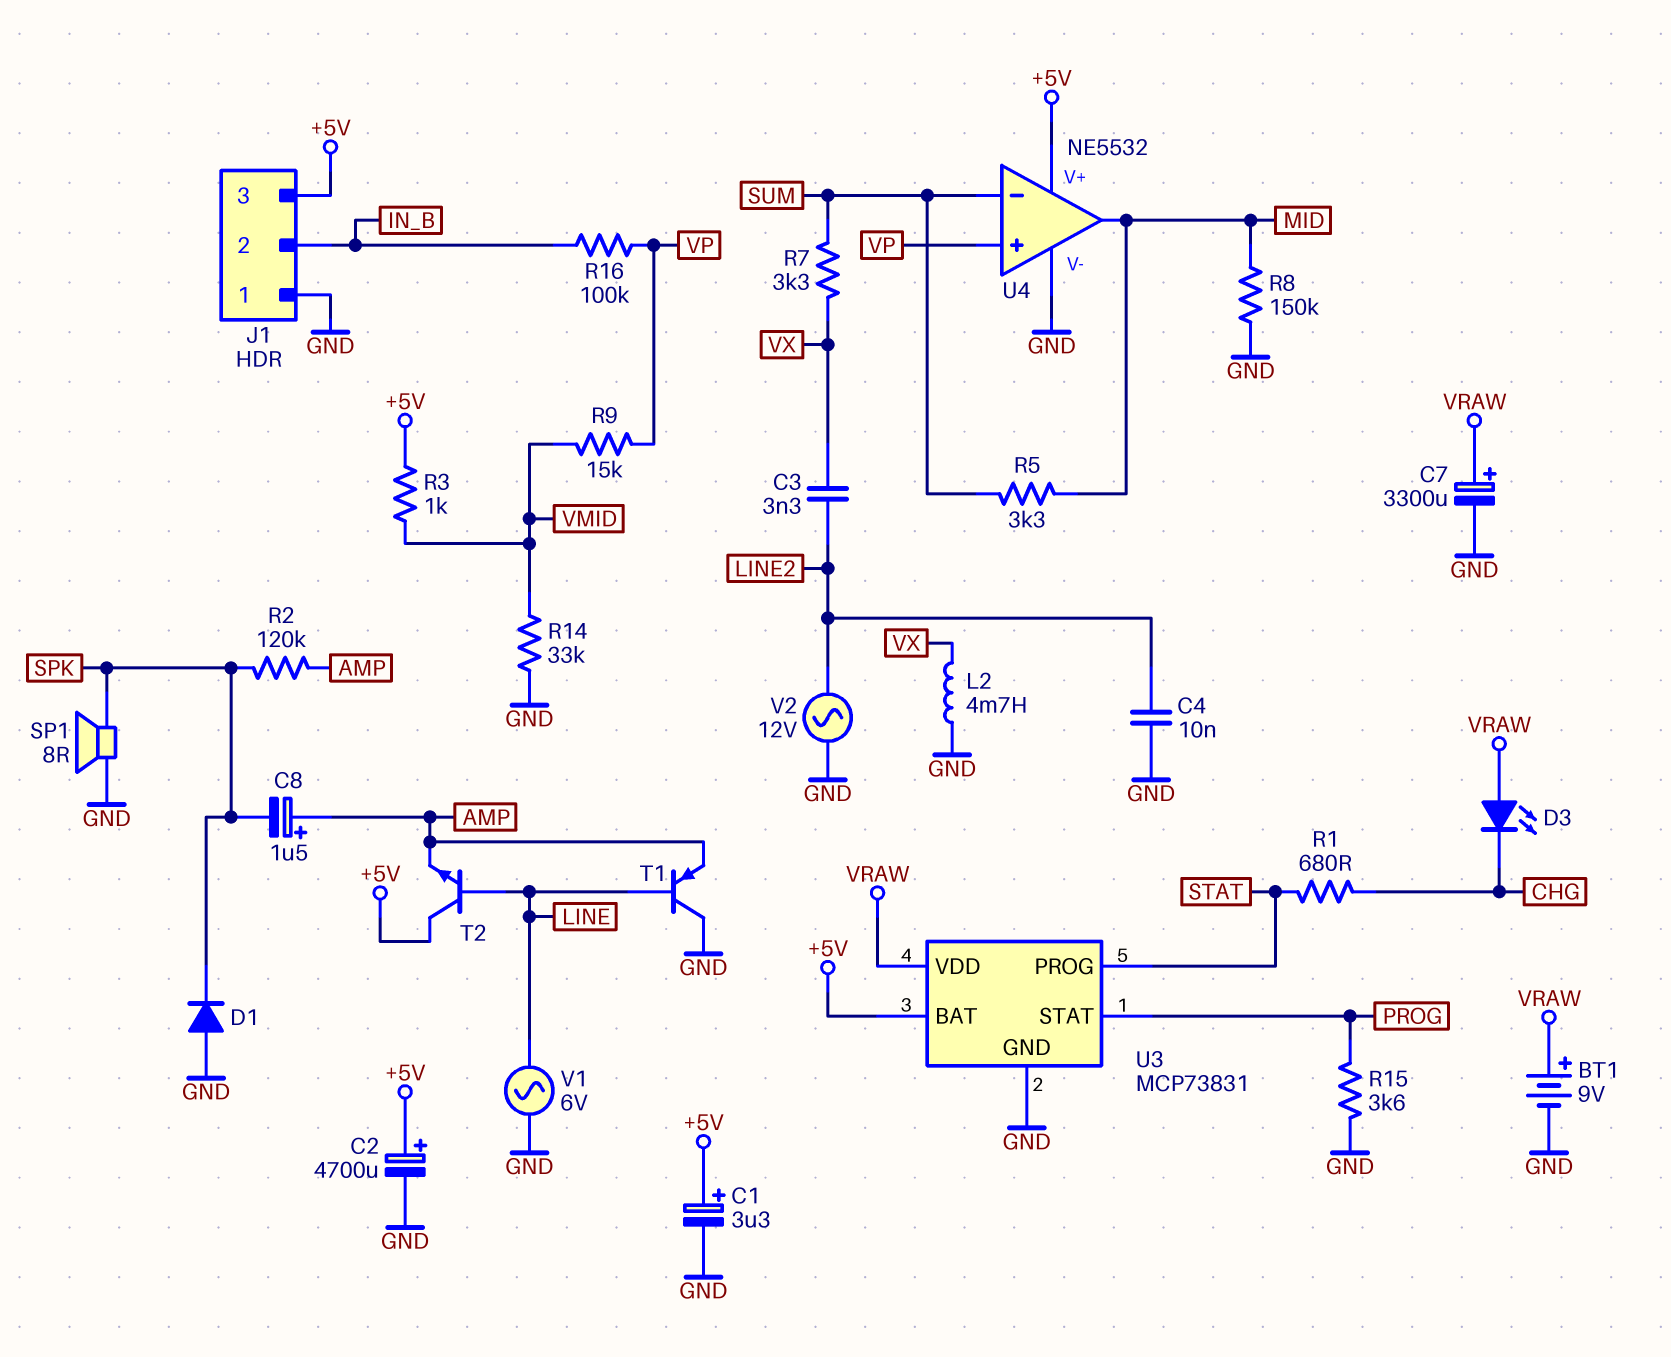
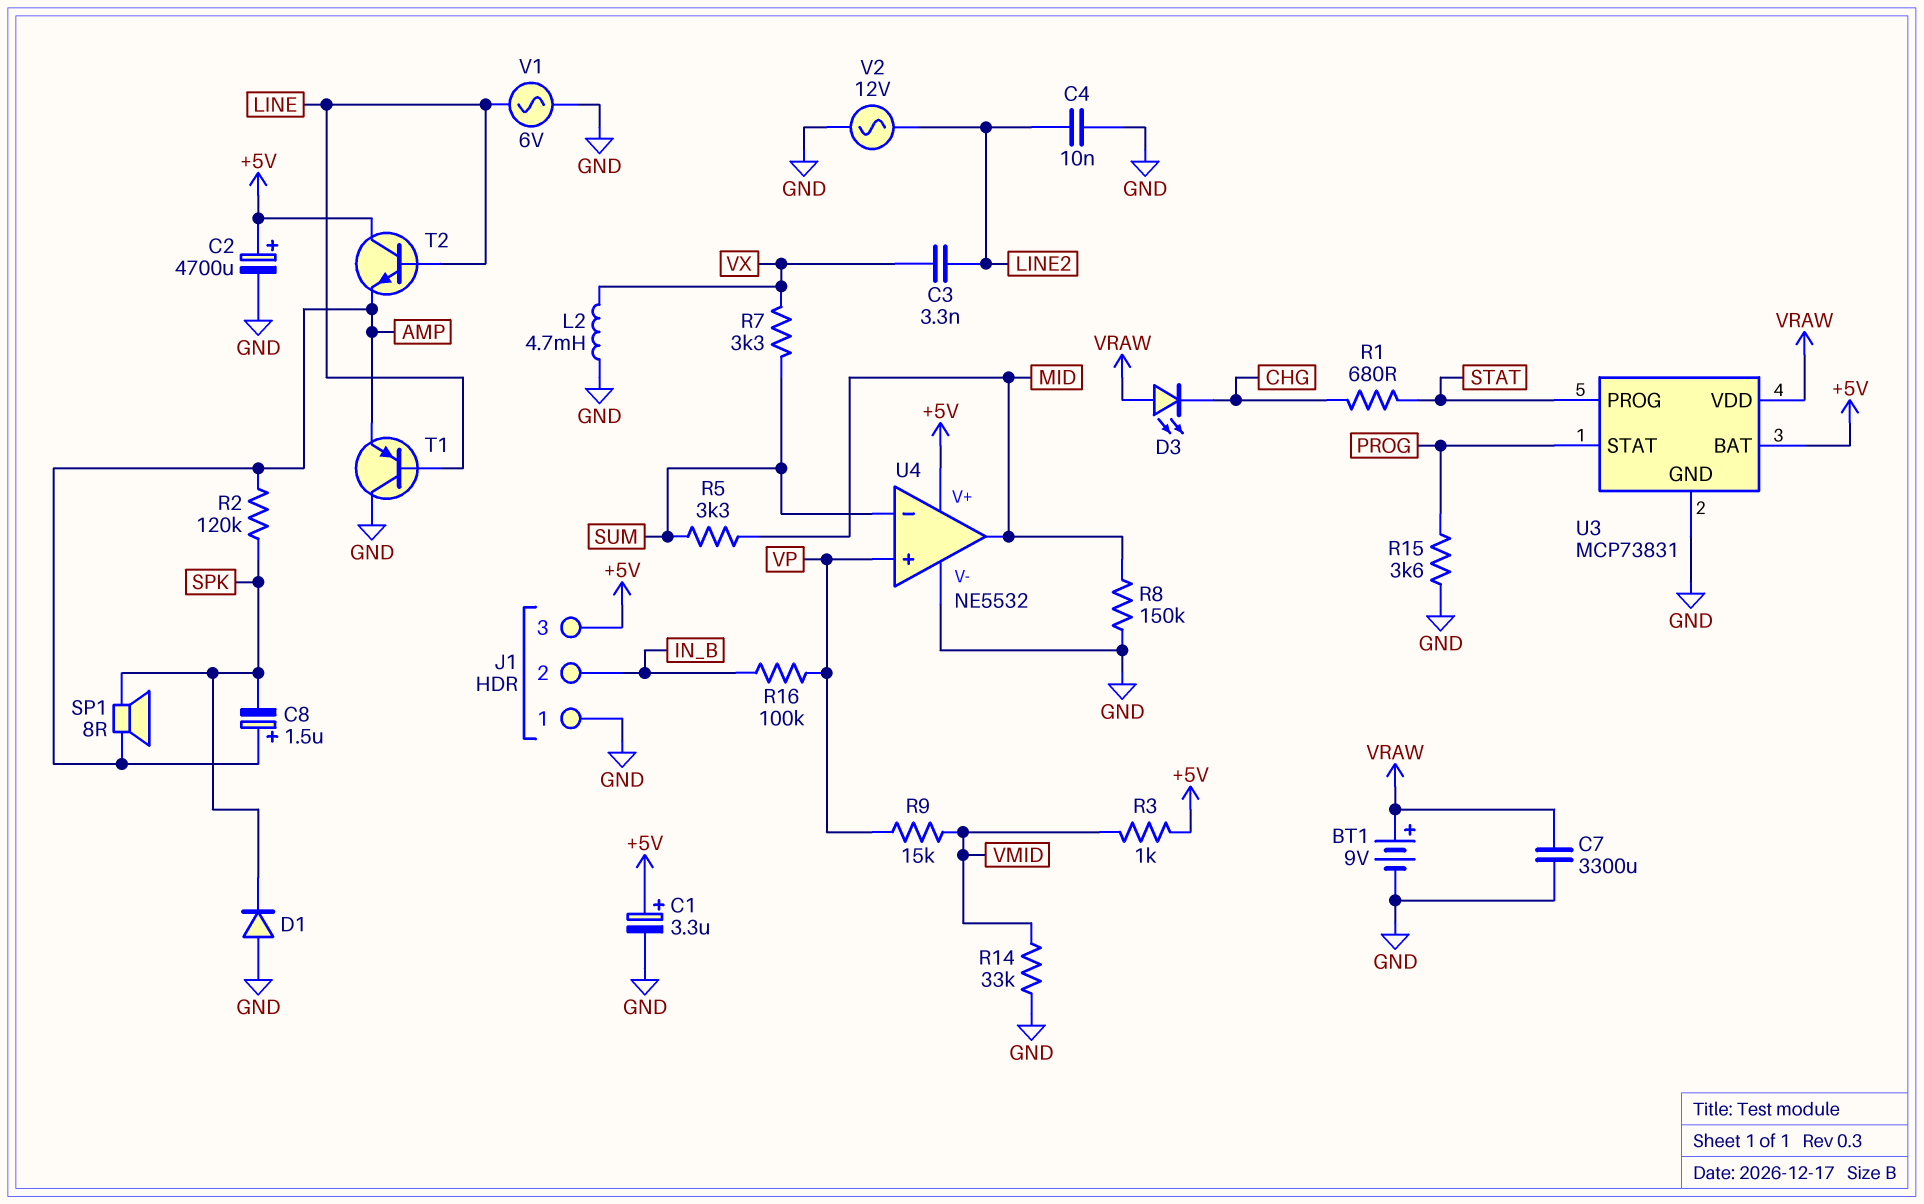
C7: 3300uF (plus VRAW, minus GND) -> 3300uF (GND, VRAW)
SP1: speaker 8R (GND, SPK) -> speaker 8R (AMP, SPK)

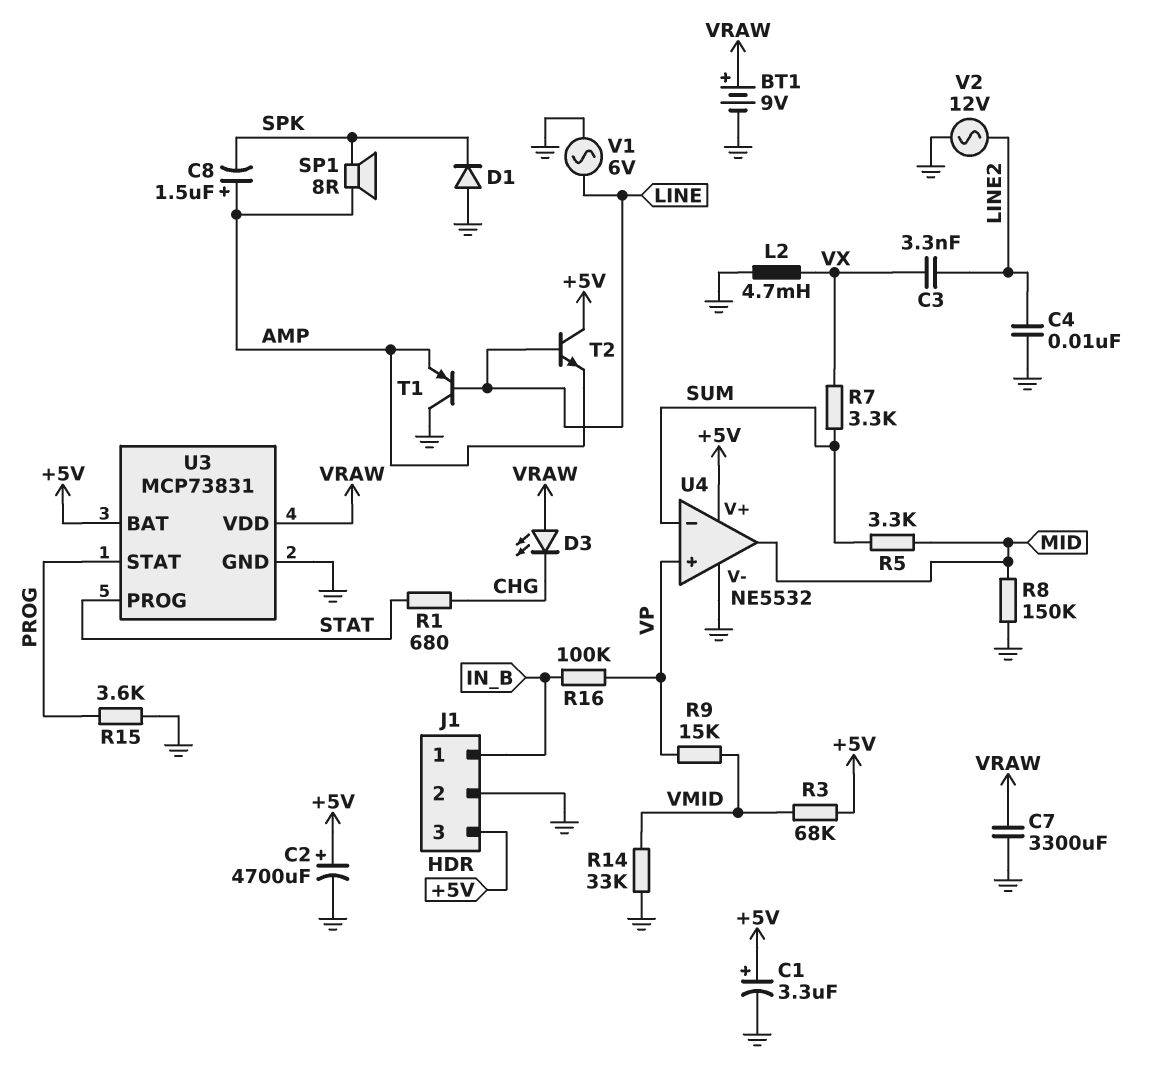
J1 pin 1: GND -> IN_B
J1 pin 2: IN_B -> GND
R2: 120k (AMP, SPK) -> none
R3: 1k (+5V, VMID) -> 68k (+5V, VMID)

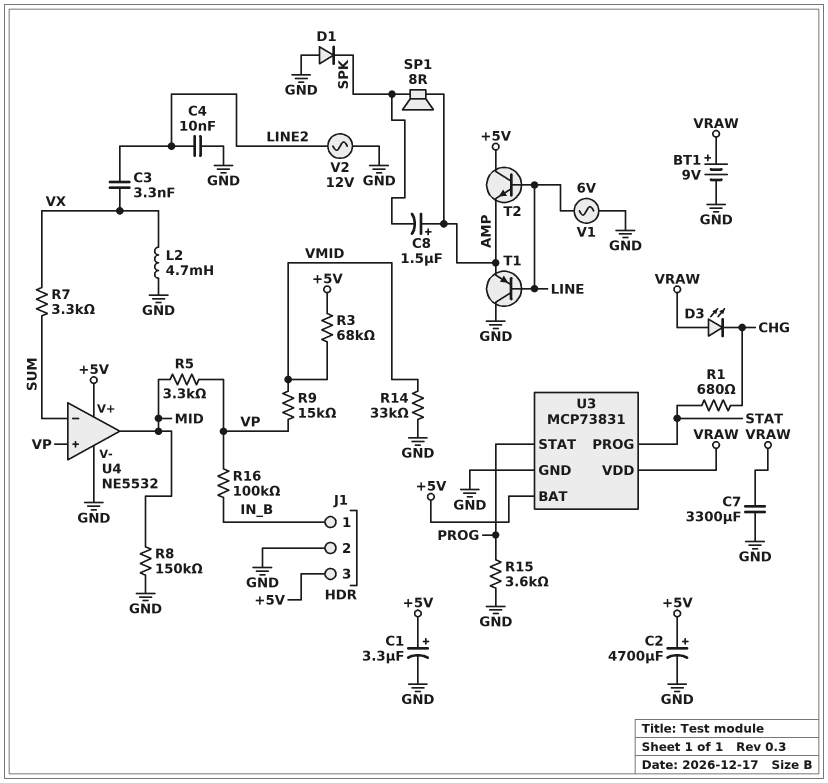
R5: 3.3k (MID, SUM) -> 3.3k (MID, VP)

